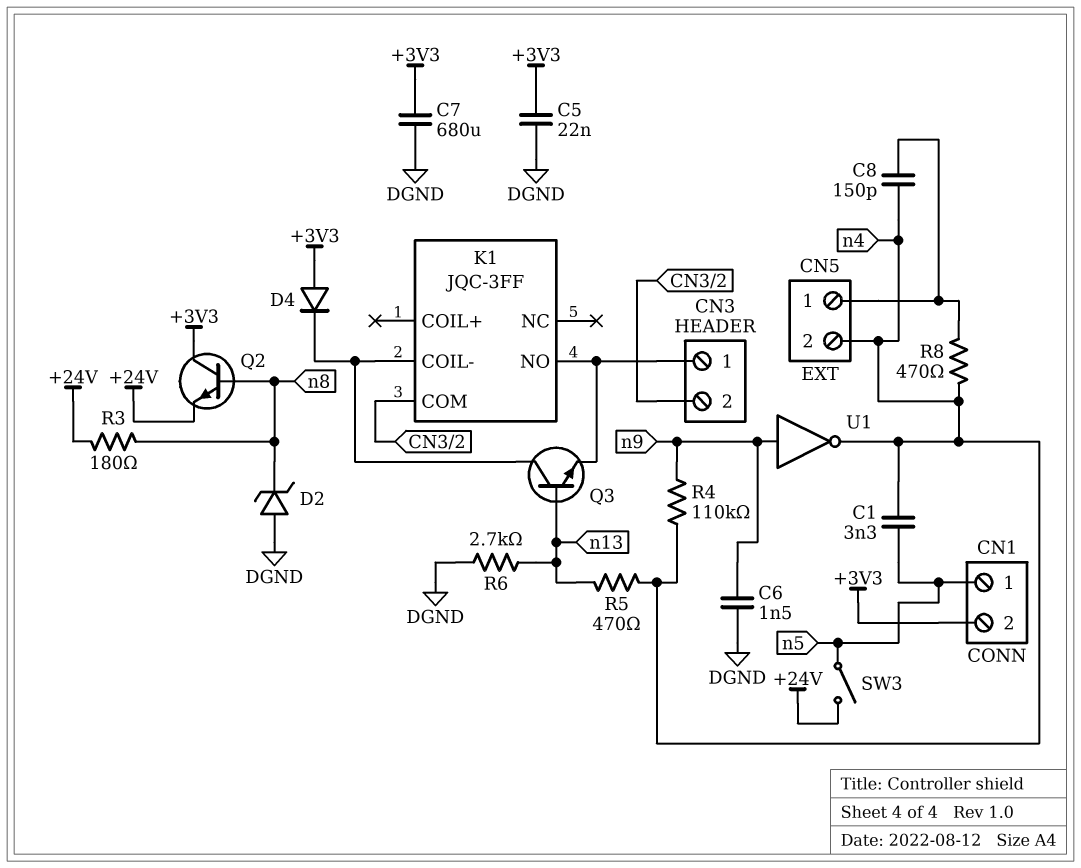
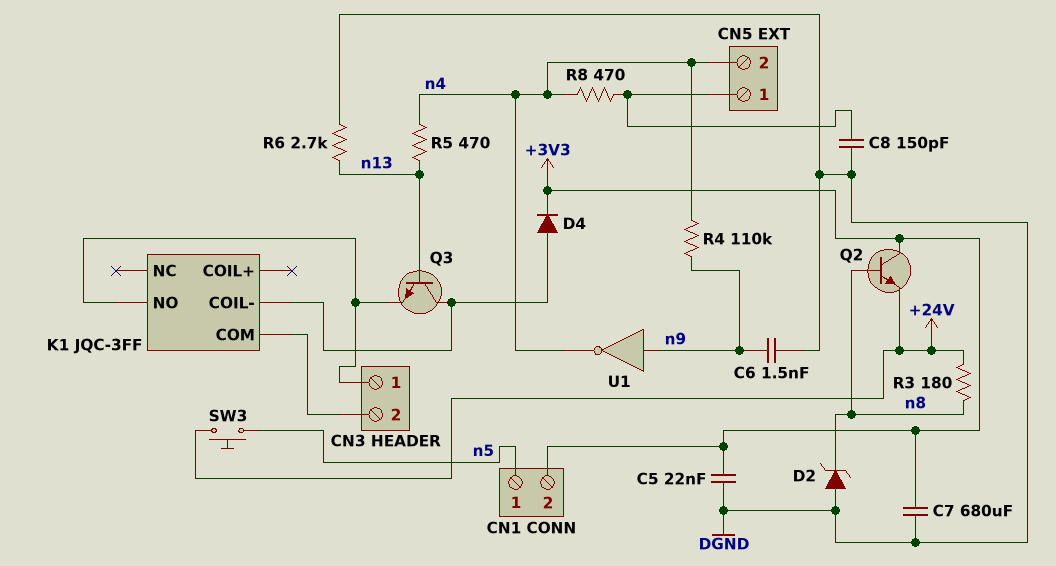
C1: 3.3nF (n4, n5) -> none
C8: 150pF (CN5/1, n4) -> 150pF (CN5/1, DGND)
D4: diode (A +3V3, K K1/COIL-) -> diode (A K1/COIL-, K +3V3)
SW3: switch (+24V, n5) -> button (+24V, n5)

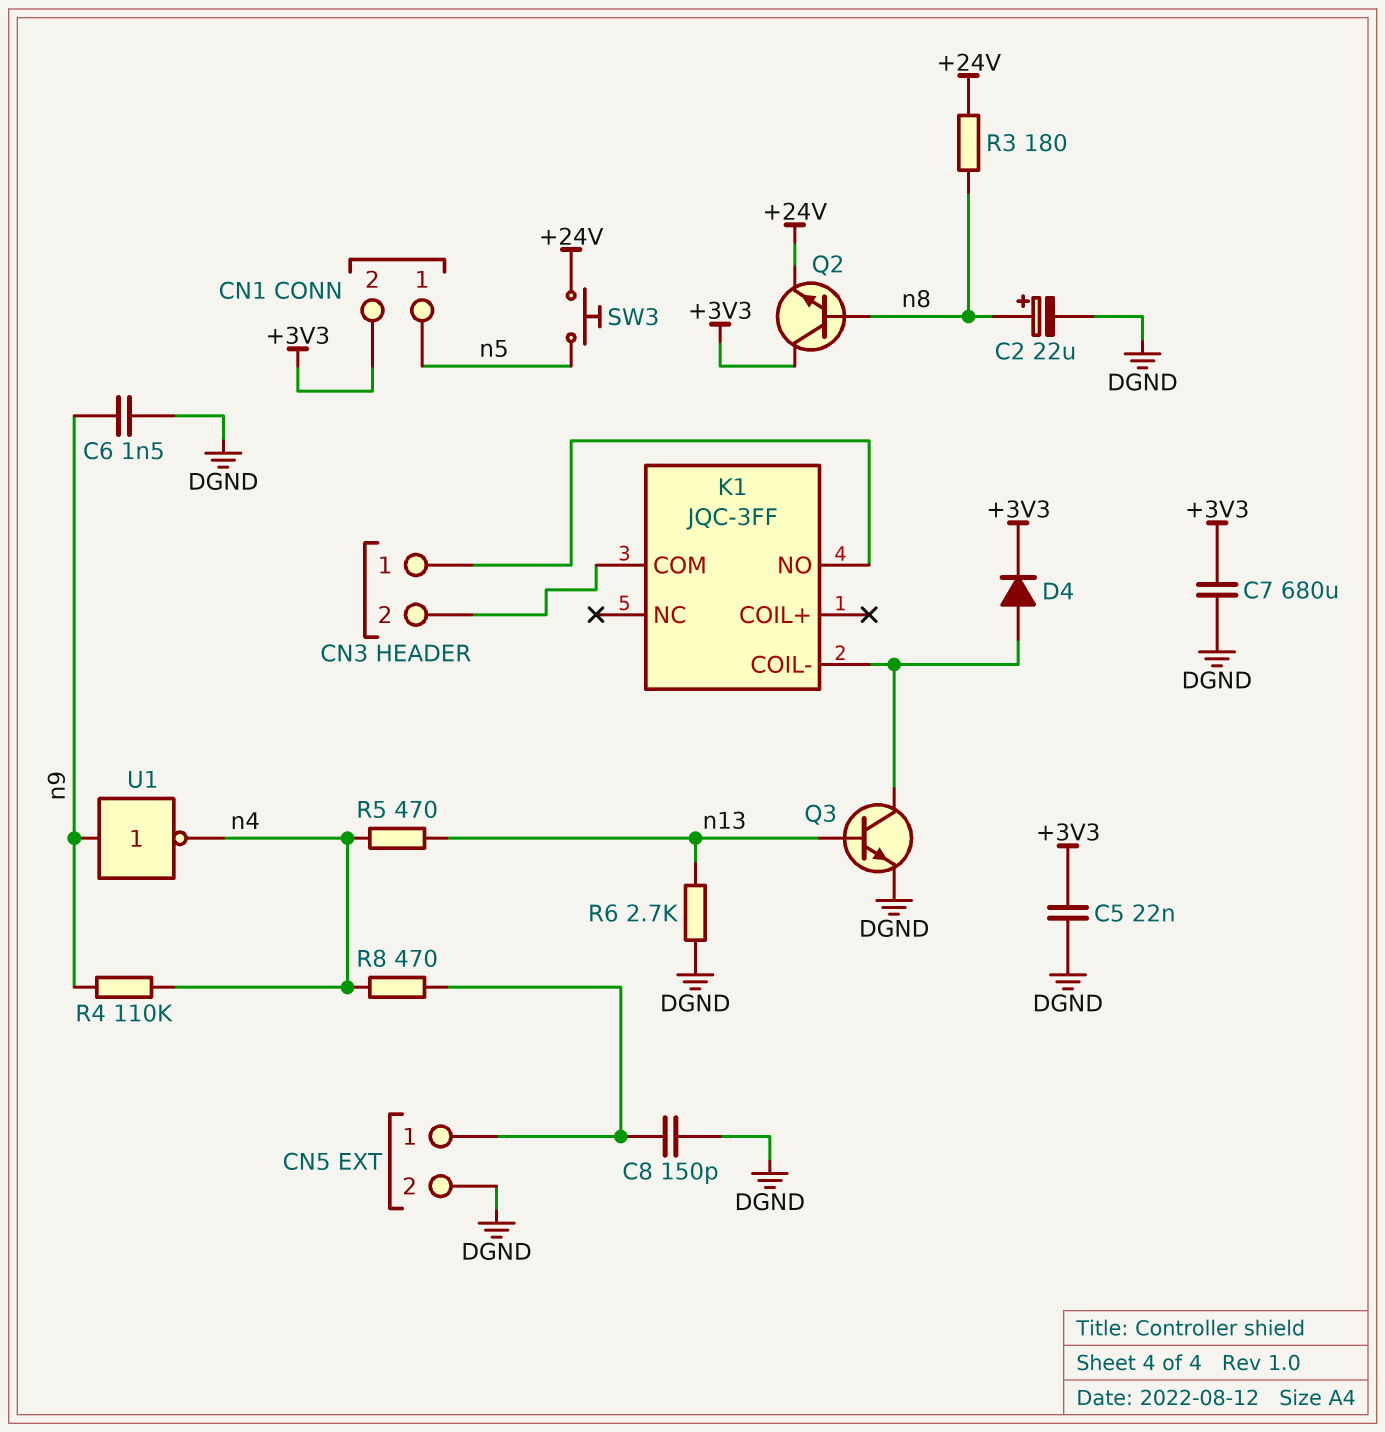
C2: none -> 22uF (plus n8, minus DGND)
CN5 pin 2: n4 -> DGND
D2: zener (A DGND, K n8) -> none
Q3: NPN (B n13, C K1/COIL-, E CN3/1) -> NPN (B n13, C K1/COIL-, E DGND)

